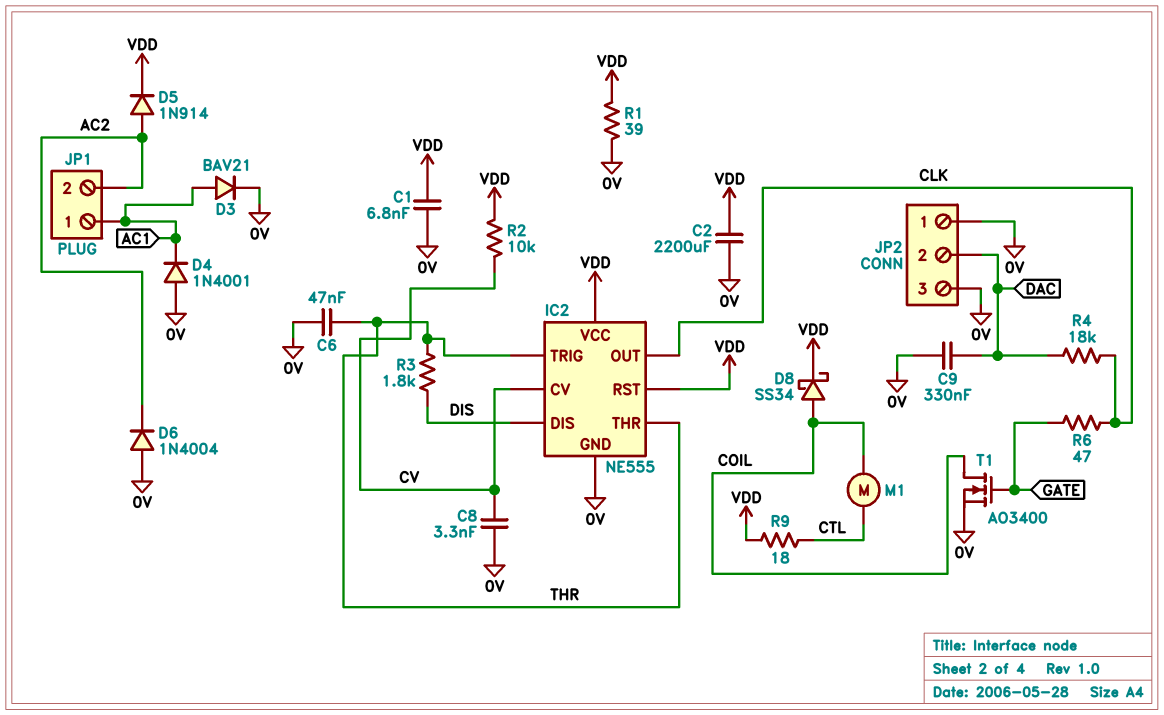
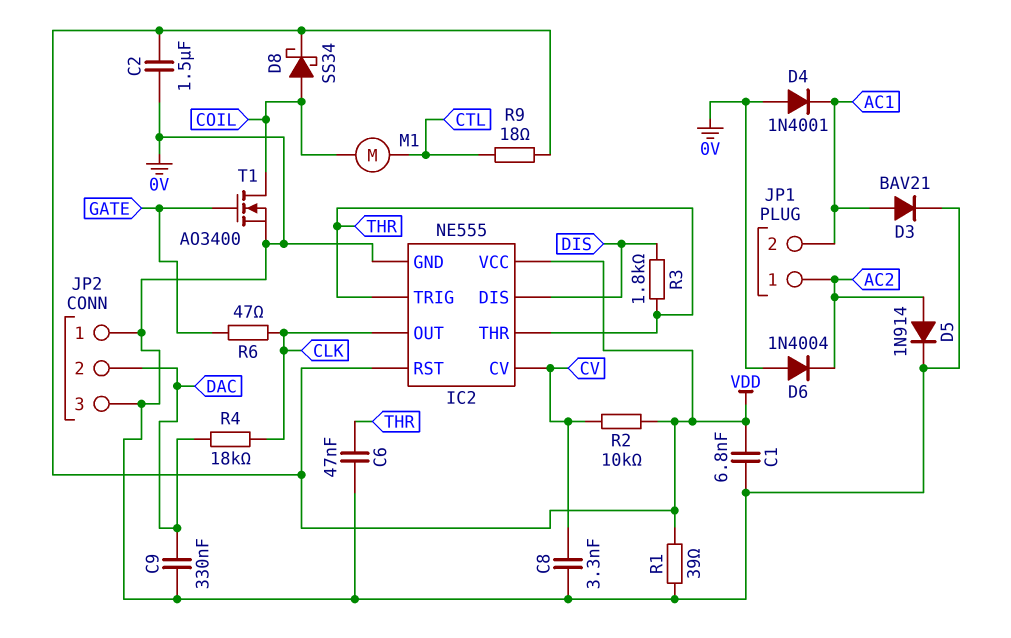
C2: 2200uF (0V, VDD) -> 1.5uF (0V, VDD)
D5: diode 1N914 (A AC2, K VDD) -> diode 1N914 (A AC2, K 0V)
JP1 pin 1: AC1 -> AC2
JP1 pin 2: AC2 -> AC1

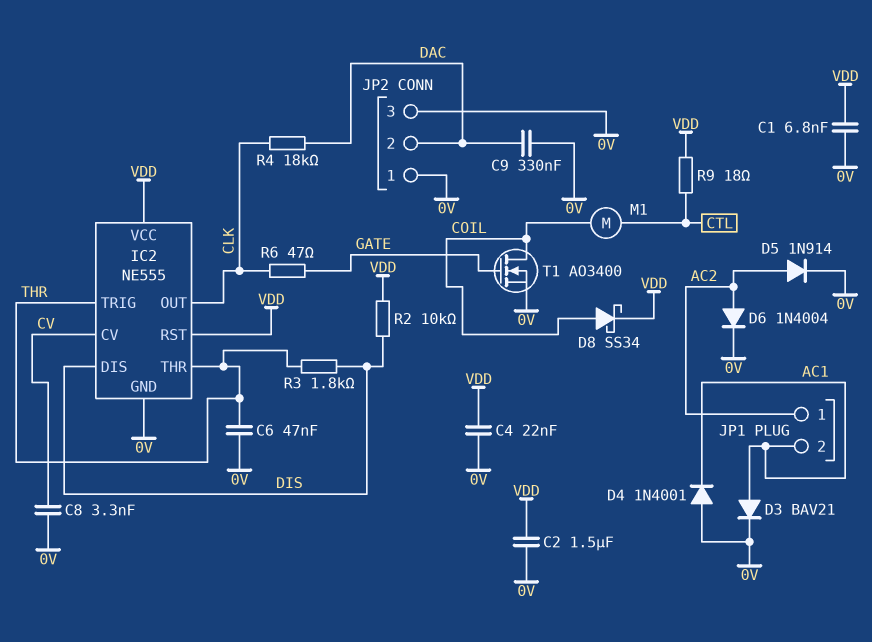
C4: none -> 22nF (0V, VDD)
D6: diode 1N4004 (A 0V, K AC2) -> diode 1N4004 (A AC2, K 0V)
R1: 39 (0V, VDD) -> none
R2: 10k (CV, VDD) -> 10k (DIS, VDD)

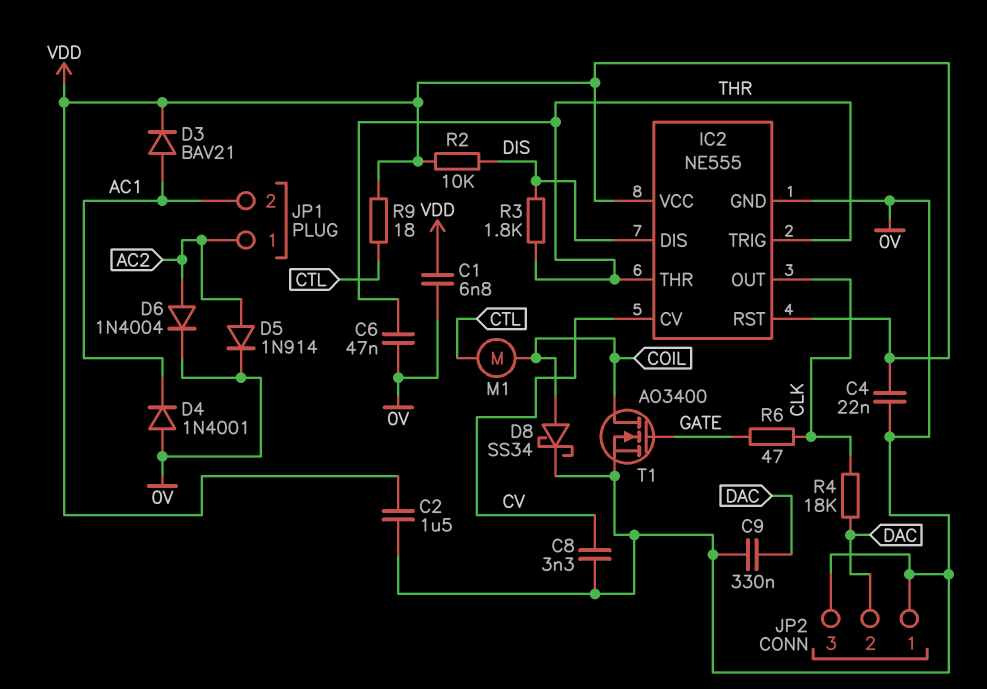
D3: diode BAV21 (A AC1, K 0V) -> diode BAV21 (A AC1, K VDD)
D8: schottky SS34 (A COIL, K VDD) -> schottky SS34 (A COIL, K 0V)

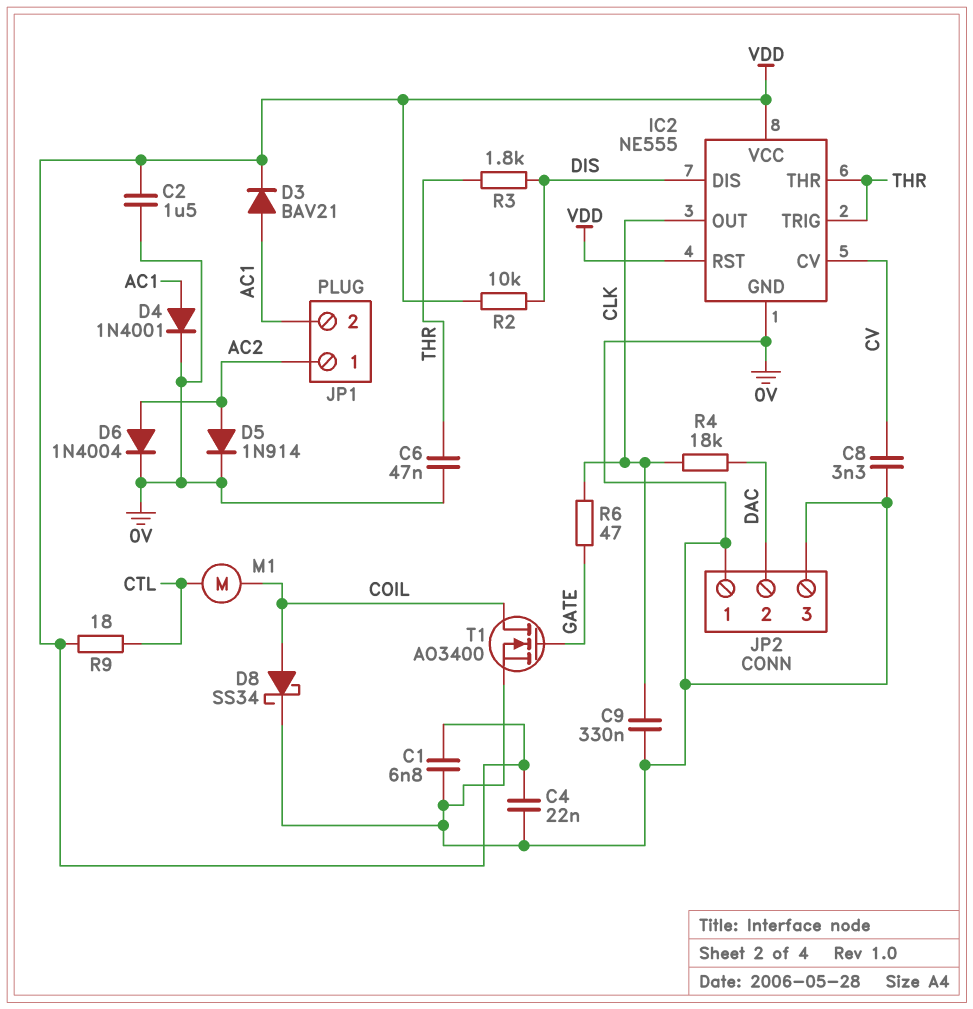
C9: 330nF (0V, DAC) -> 330nF (0V, CLK)
D4: diode 1N4001 (A 0V, K AC1) -> diode 1N4001 (A AC1, K 0V)

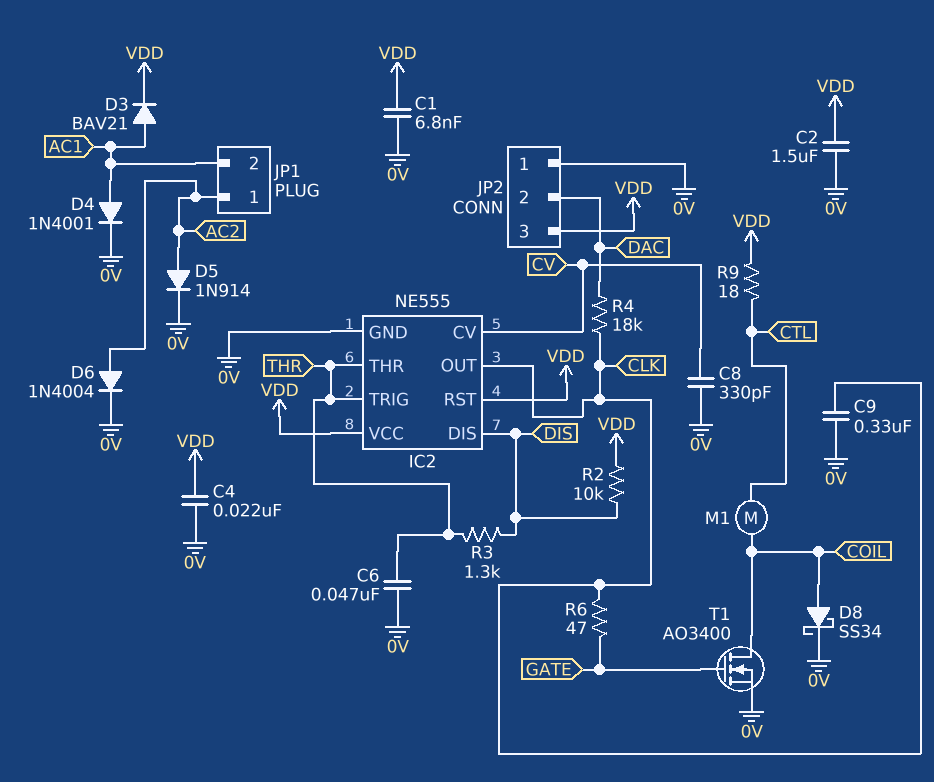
C8: 3.3nF (0V, CV) -> 330pF (0V, CV)
JP2 pin 3: 0V -> VDD
R3: 1.8k (DIS, THR) -> 1.3k (DIS, THR)

